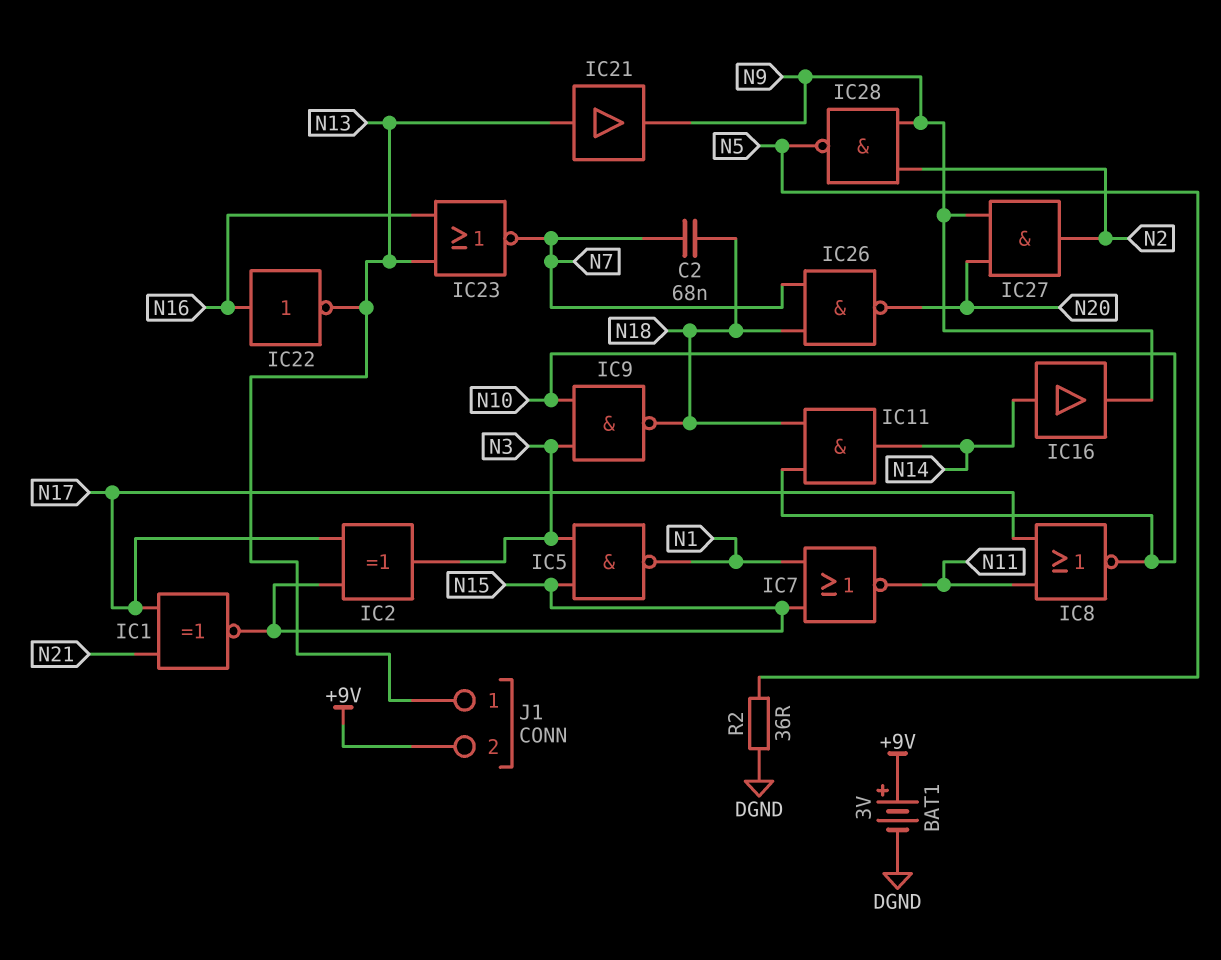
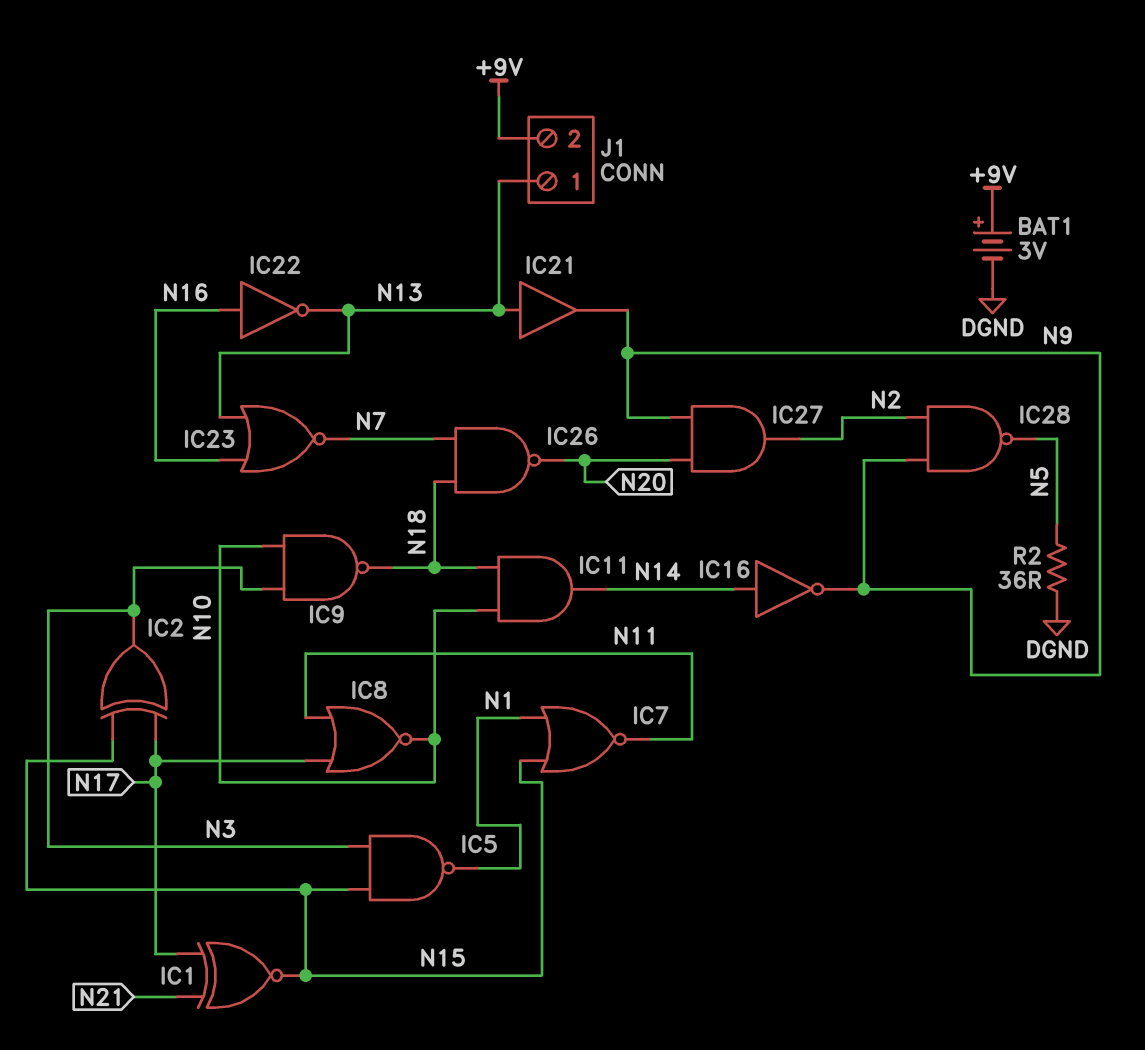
C2: 68nF (N7, N18) -> none
IC16: buffer (in N14, out N9) -> NOT (in N14, out N9)

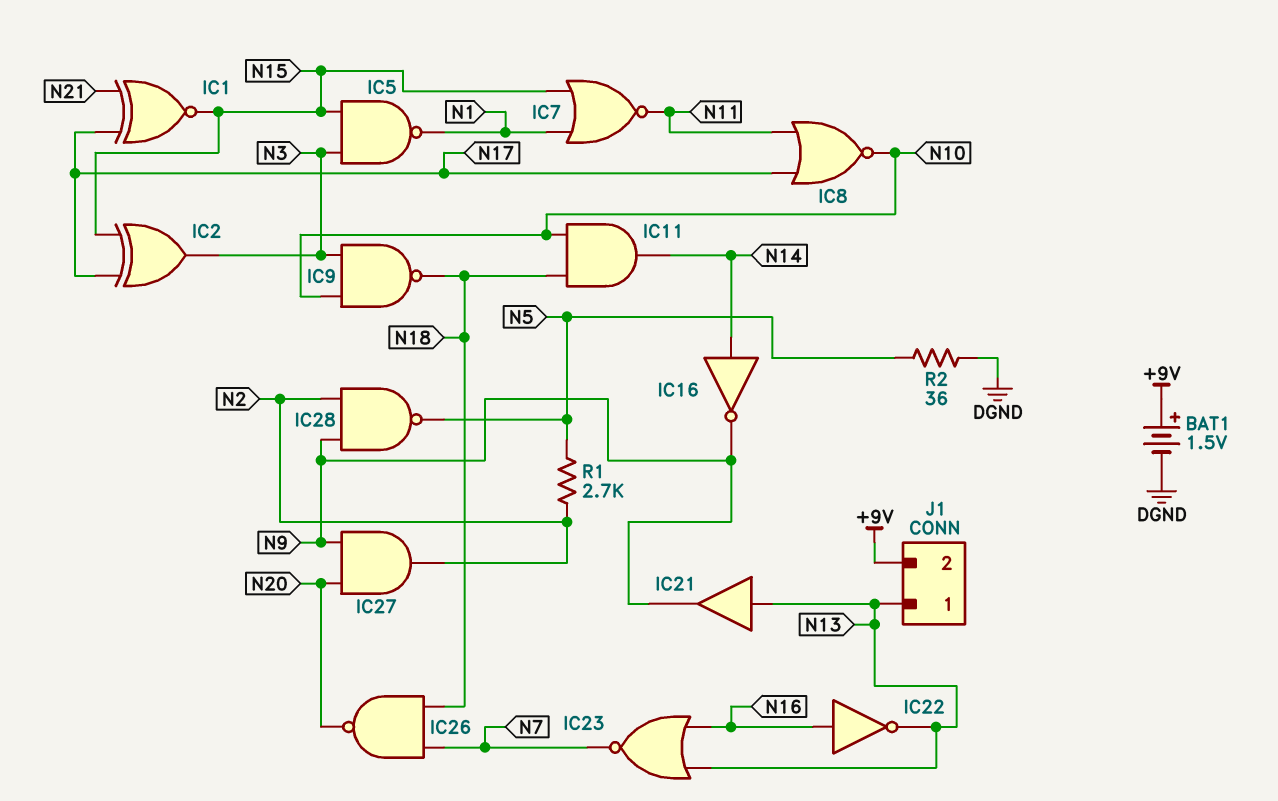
BAT1: 3V (plus +9V, minus DGND) -> 1.5V (plus +9V, minus DGND)
R1: none -> 2.7k (N2, N5)

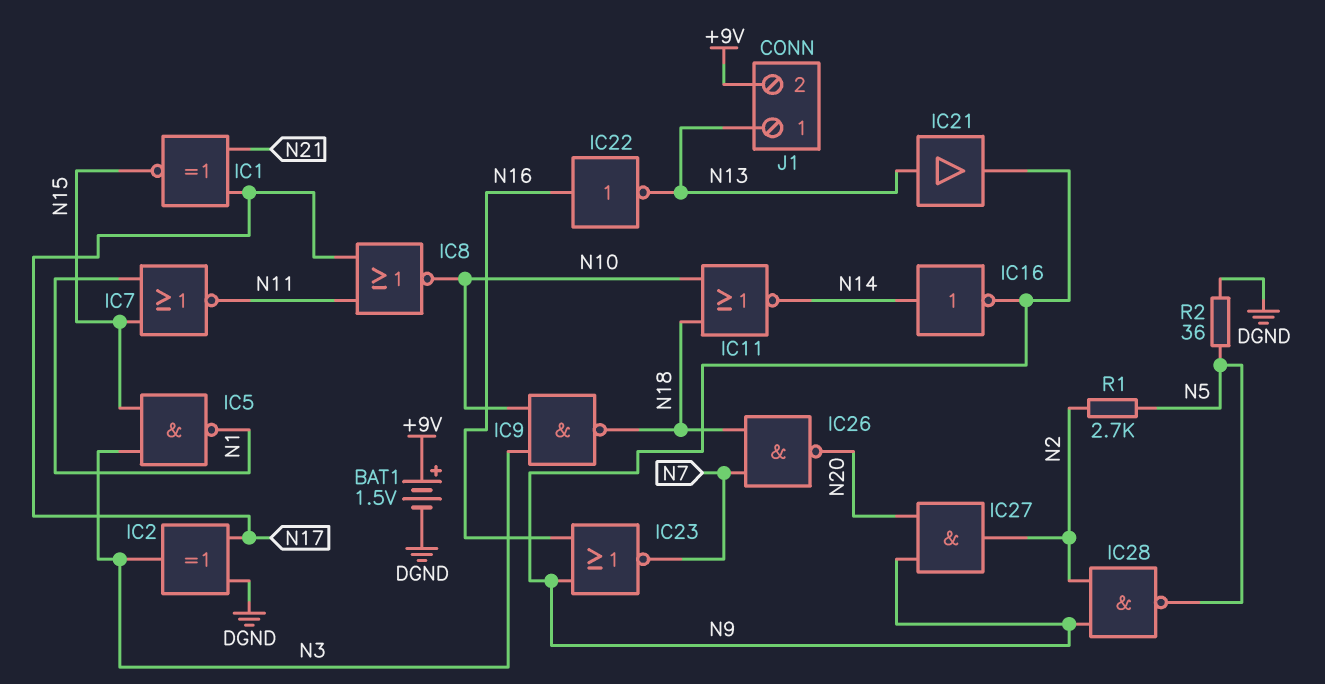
IC2: XOR (in N15, in N17, out N3) -> XOR (in DGND, in N17, out N3)
IC11: AND (in N10, in N18, out N14) -> NOR (in N10, in N18, out N14)
IC23: NOR (in N13, in N16, out N7) -> NOR (in N9, in N16, out N7)

